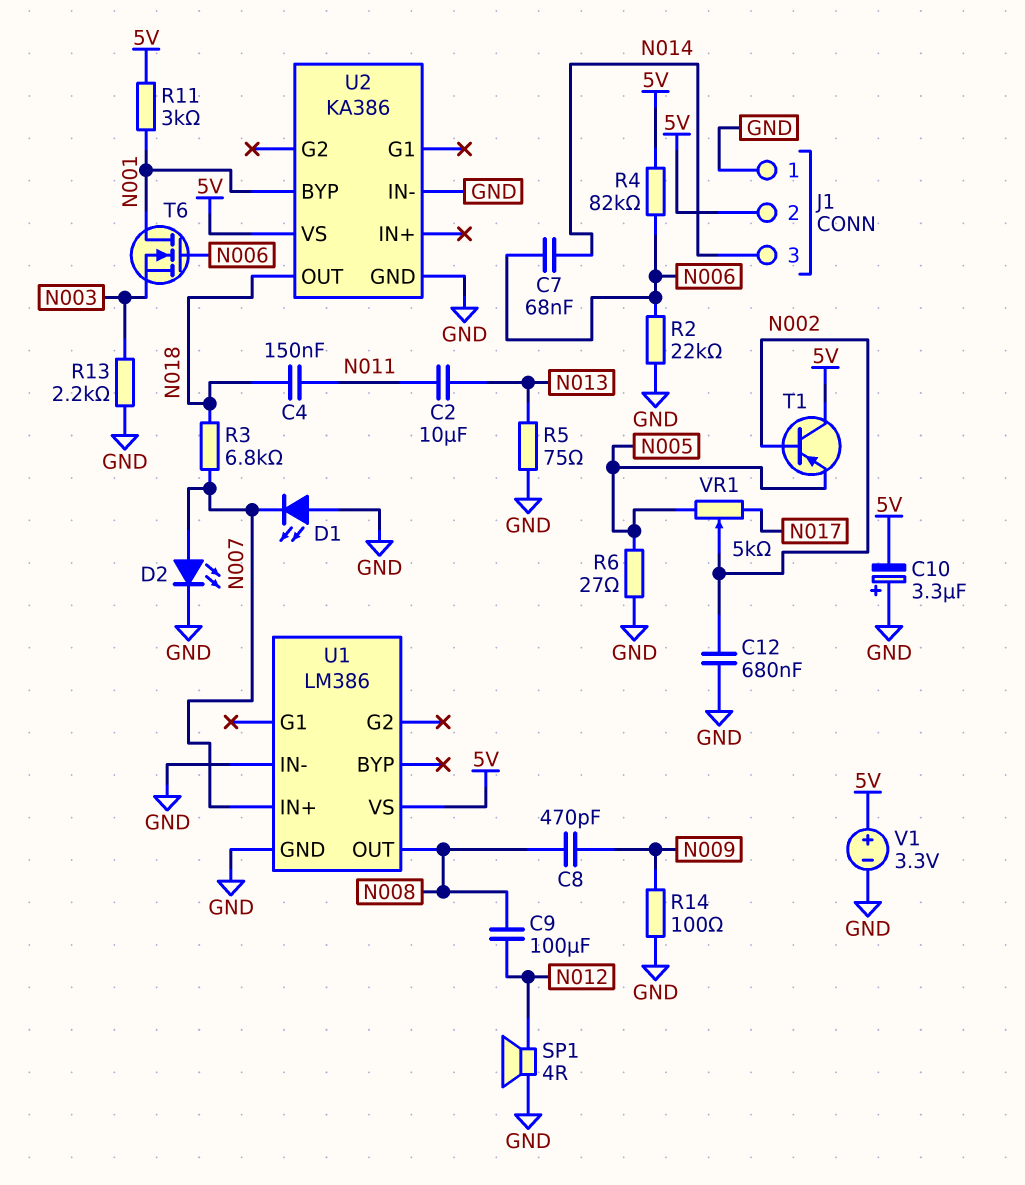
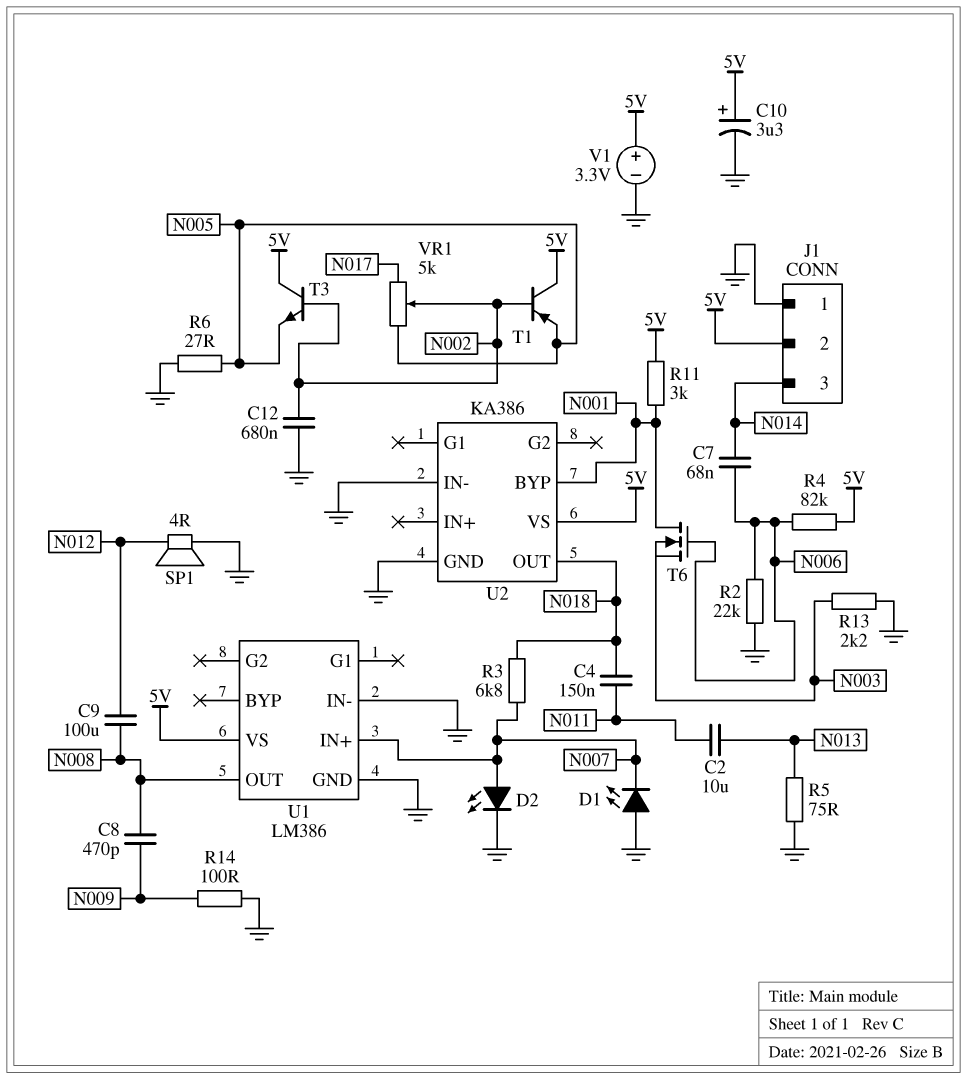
C10: 3.3uF (plus GND, minus 5V) -> 3.3uF (plus 5V, minus GND)
T3: none -> NPN (B N002, C 5V, E N005)

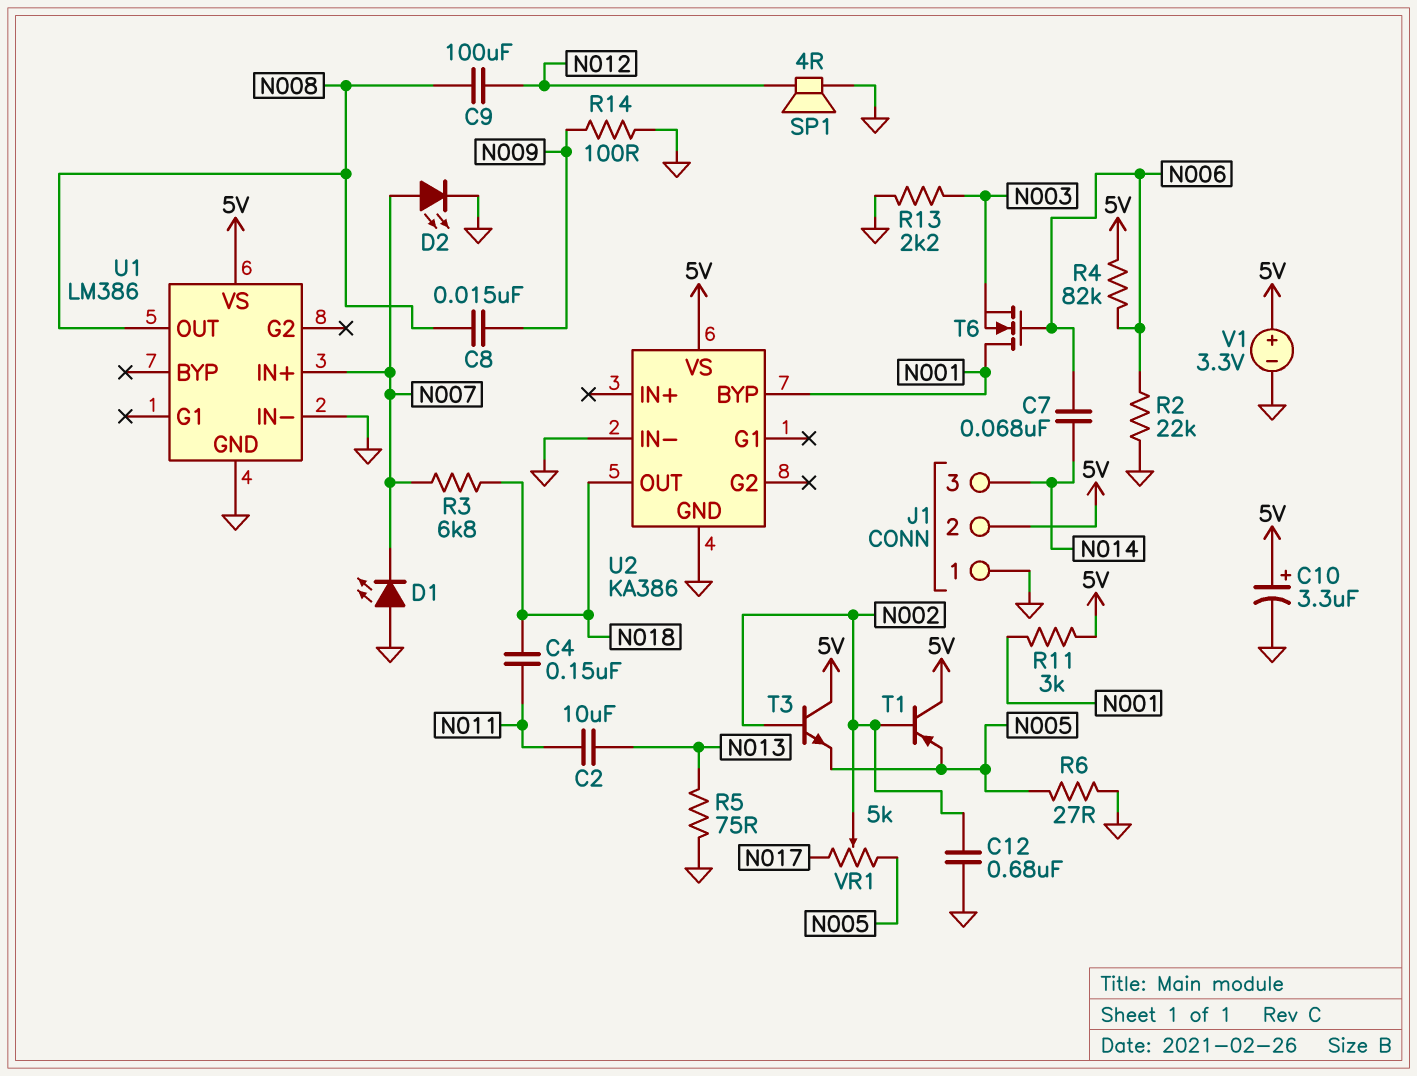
C8: 470pF (N008, N009) -> 15nF (N008, N009)

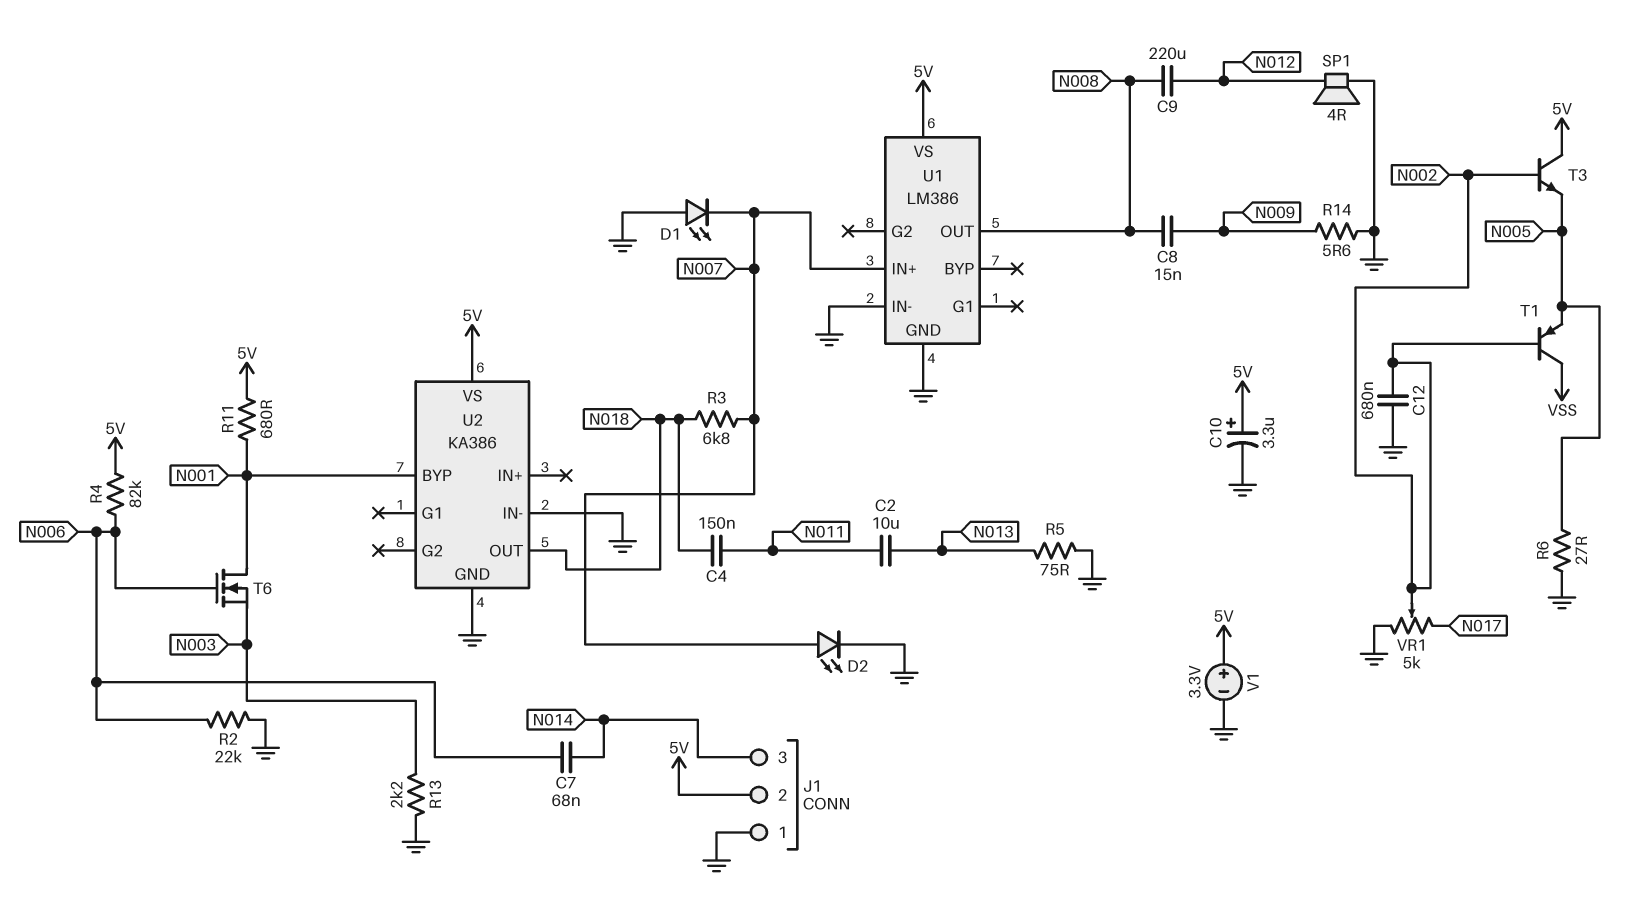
C9: 100uF (N008, N012) -> 220uF (N008, N012)
R11: 3k (5V, N001) -> 680 (5V, N001)
R14: 100 (GND, N009) -> 5.6 (GND, N009)
T1: PNP (B N002, C 5V, E N005) -> PNP (B N002, C VSS, E N005)
VR1: 5k (N005, N017, wiper N002) -> 5k (GND, N017, wiper N002)

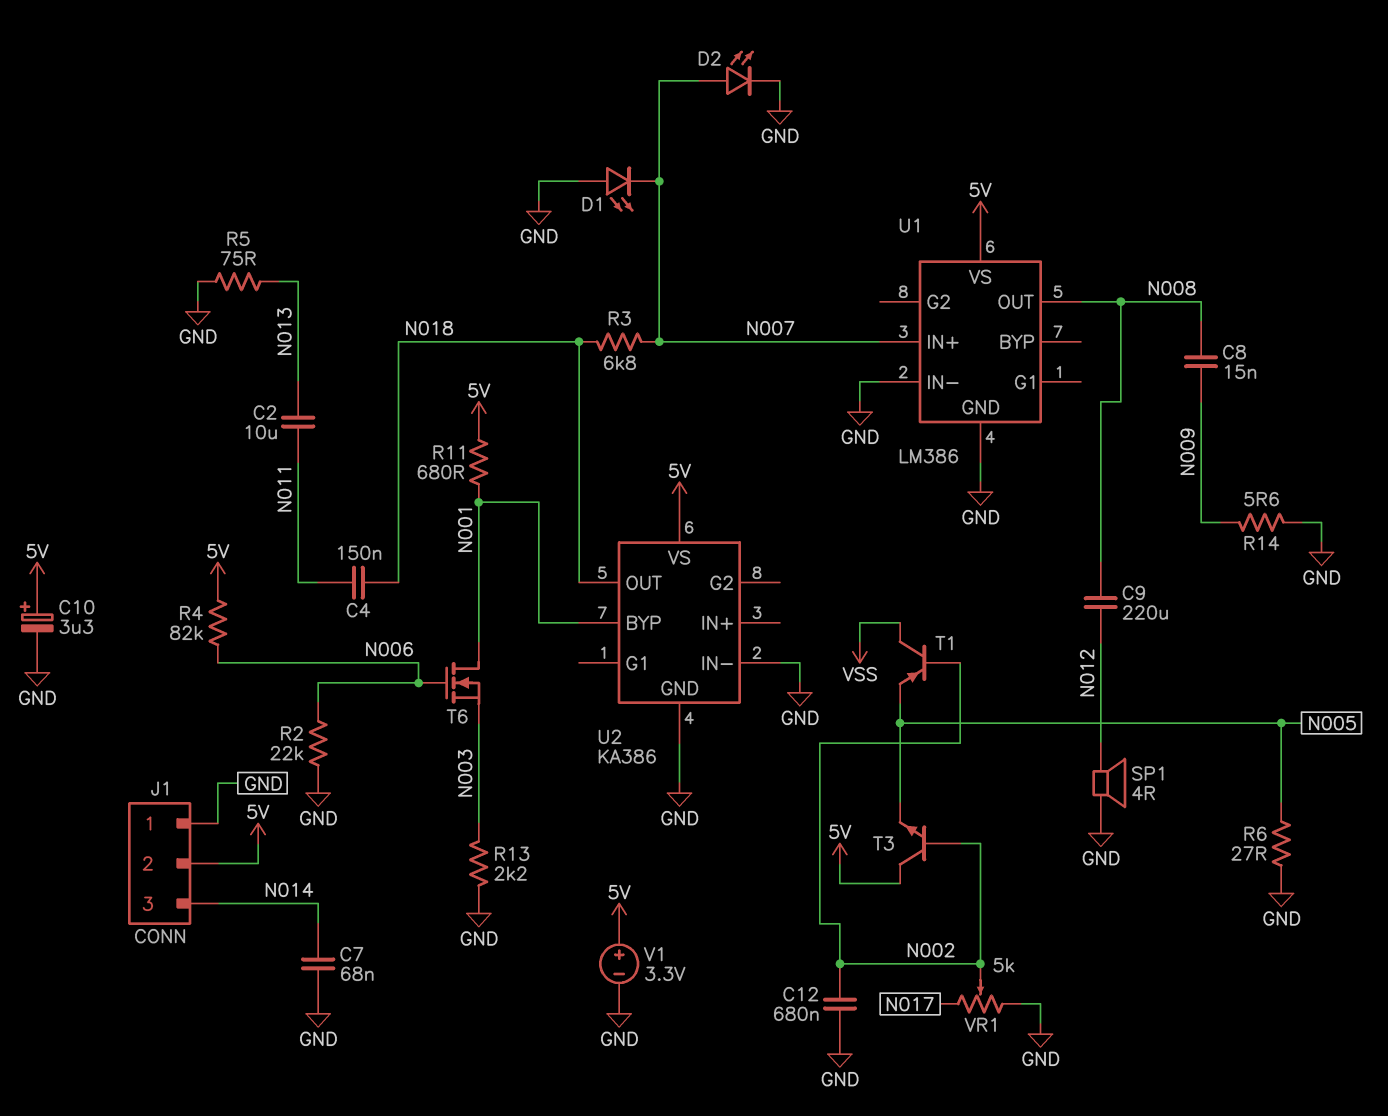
C7: 68nF (N006, N014) -> 68nF (GND, N014)

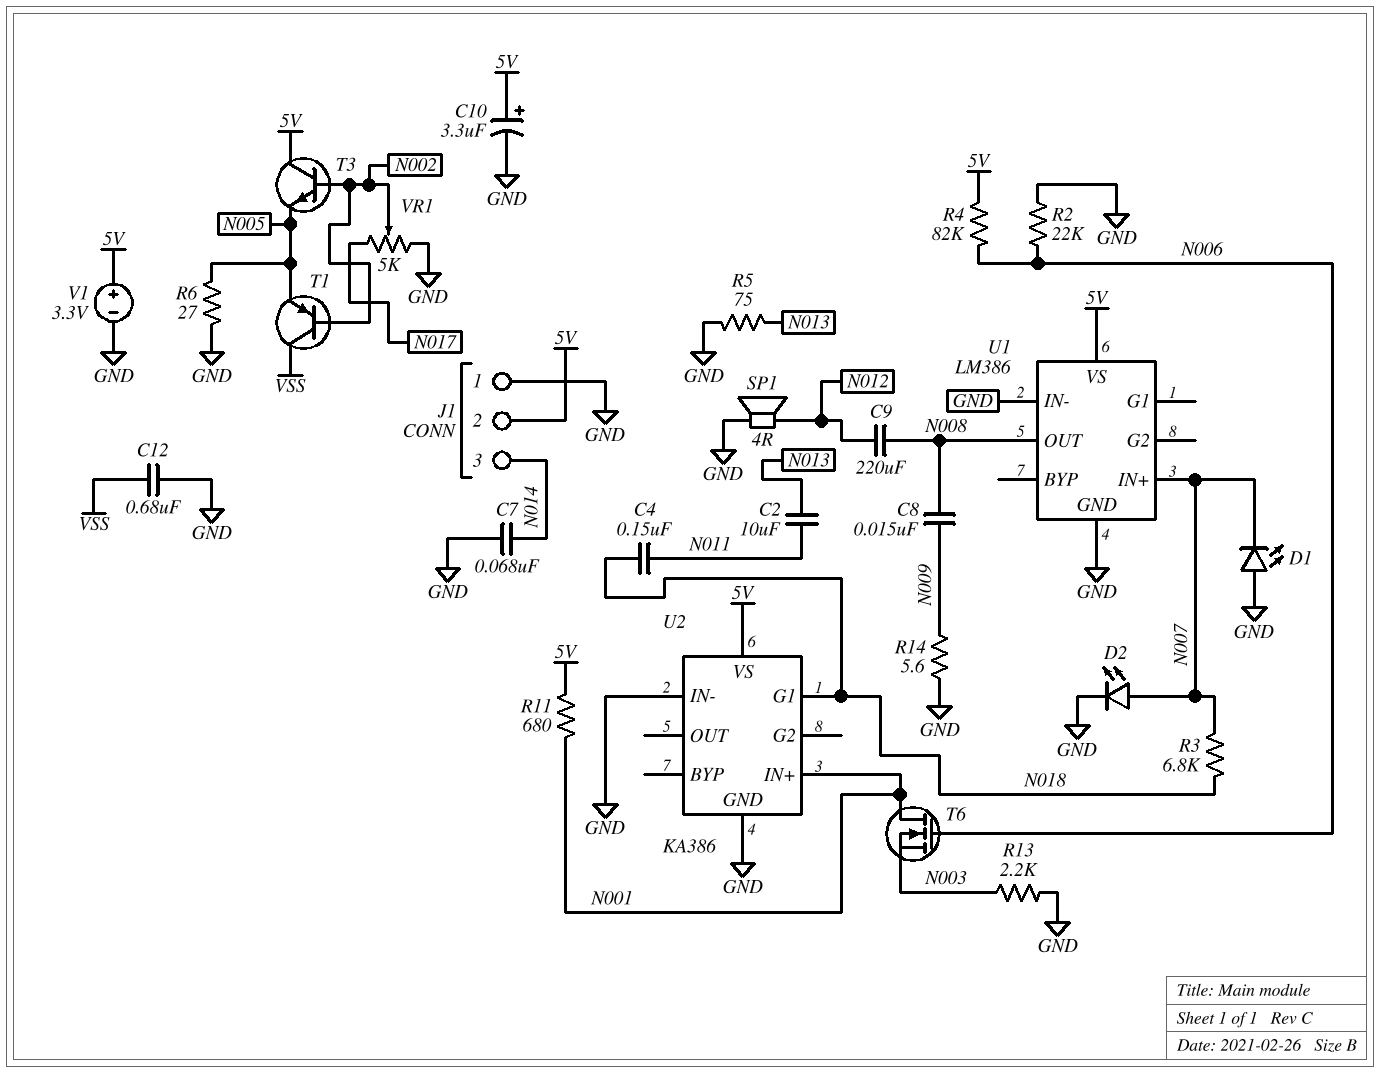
C12: 680nF (GND, N002) -> 680nF (GND, VSS)
U2 pin BYP: N001 -> none
U2 pin G1: none -> N018
U2 pin IN+: none -> N001
U2 pin OUT: N018 -> none

